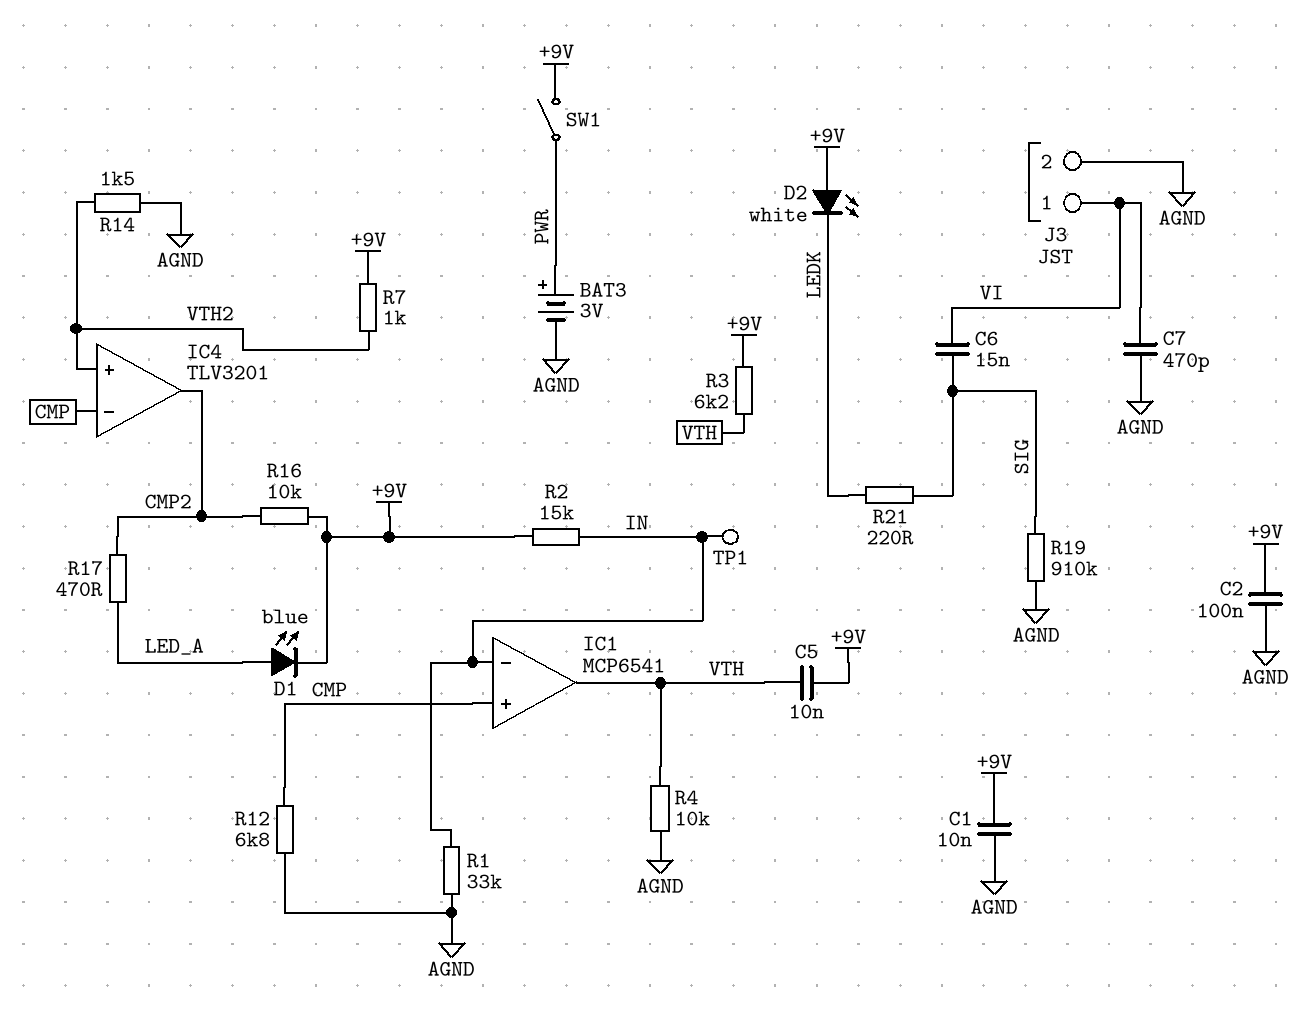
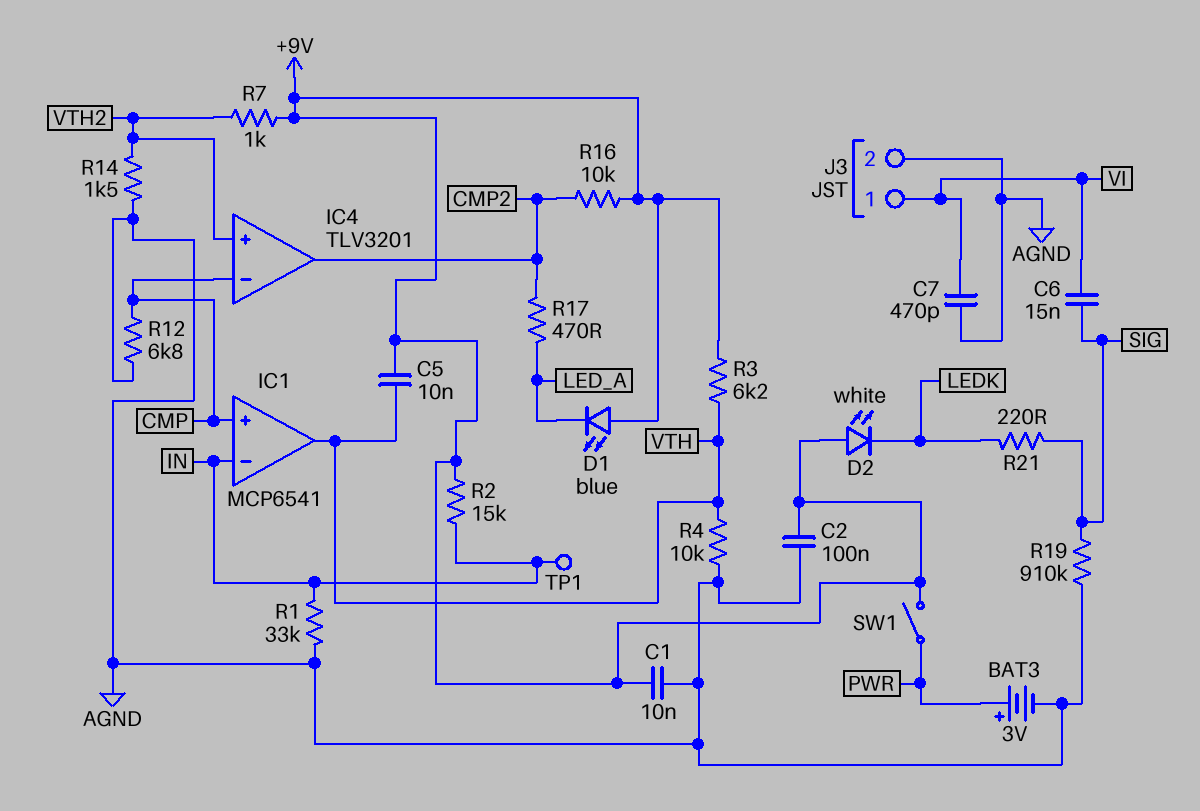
D1: LED blue (A LED_A, K +9V) -> LED blue (A +9V, K LED_A)

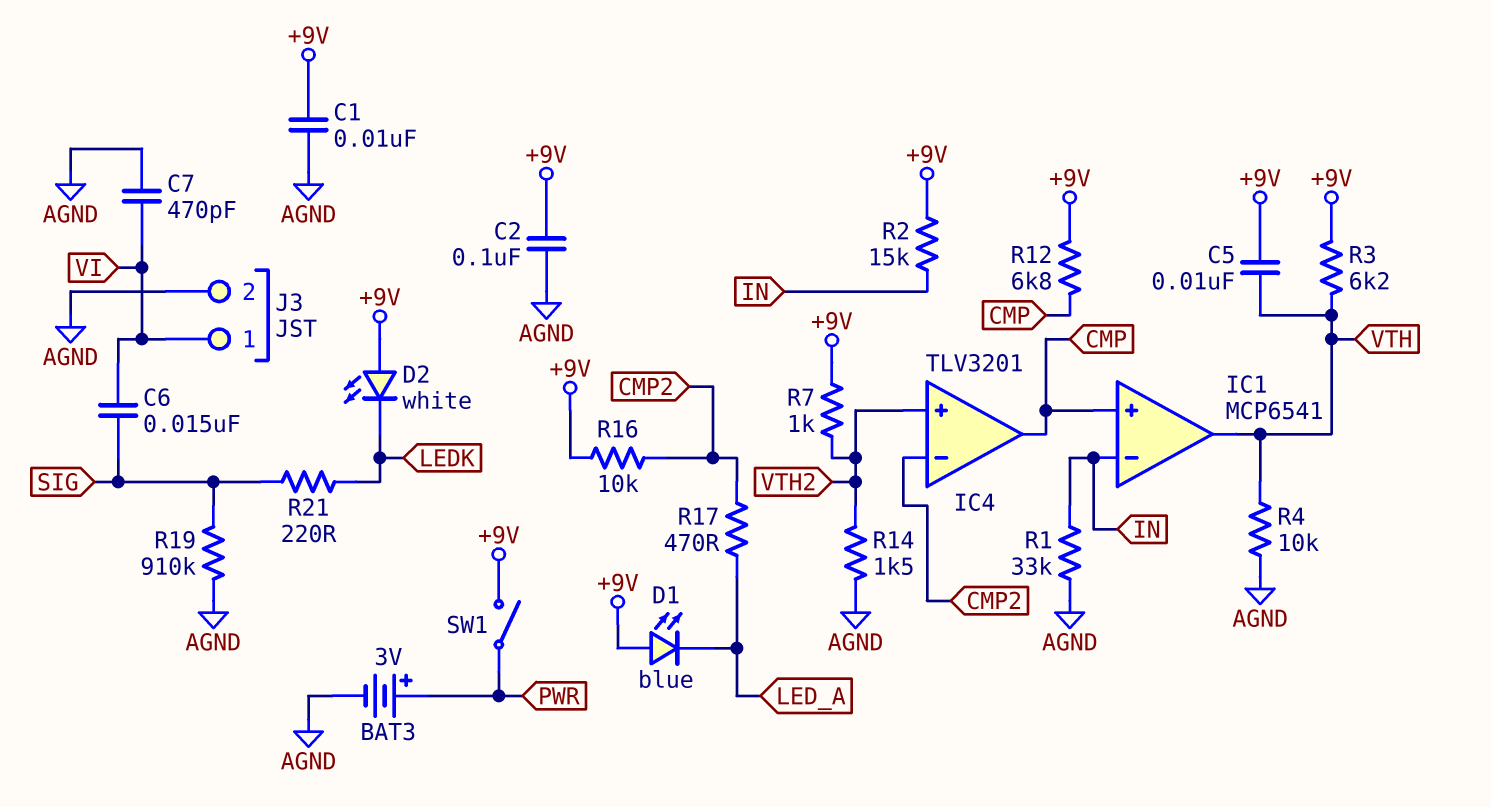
IC4 pin in-: CMP -> CMP2
IC4 pin out: CMP2 -> CMP
R12: 6.8k (AGND, CMP) -> 6.8k (+9V, CMP)
TP1: test point (IN) -> none

